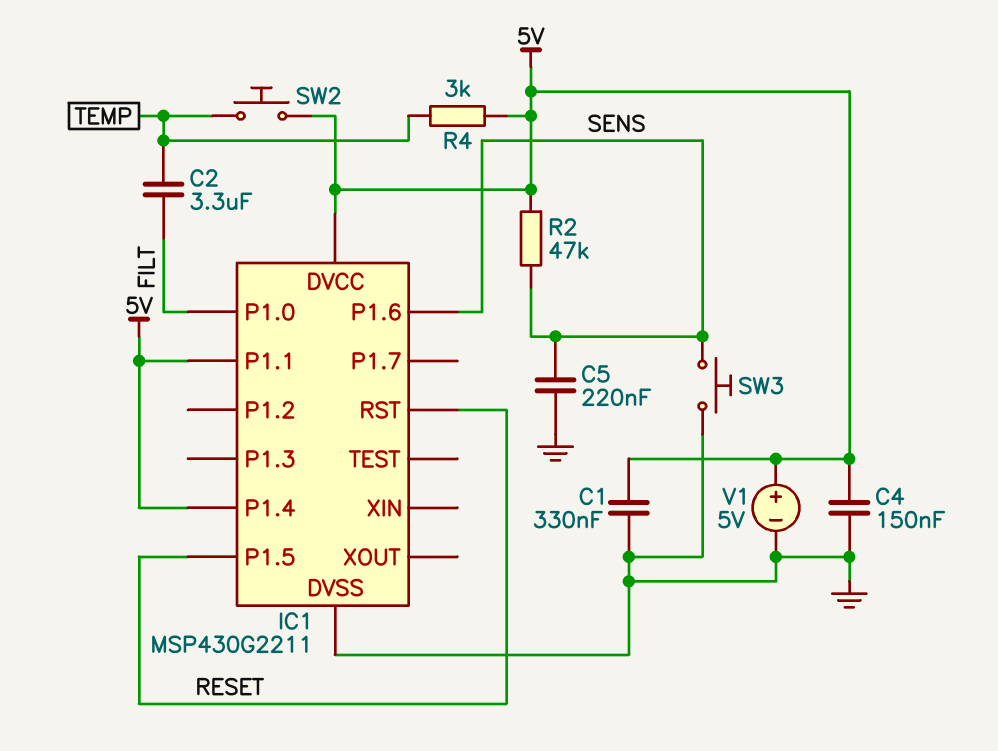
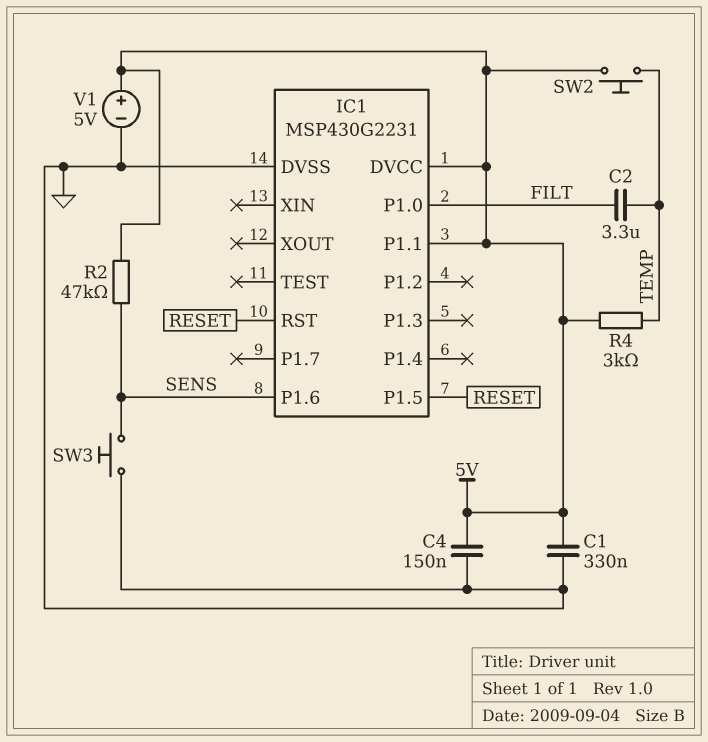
C5: 220nF (GND, SENS) -> none
IC1: MSP430G2211 -> MSP430G2231
IC1 pin P1.4: 5V -> none

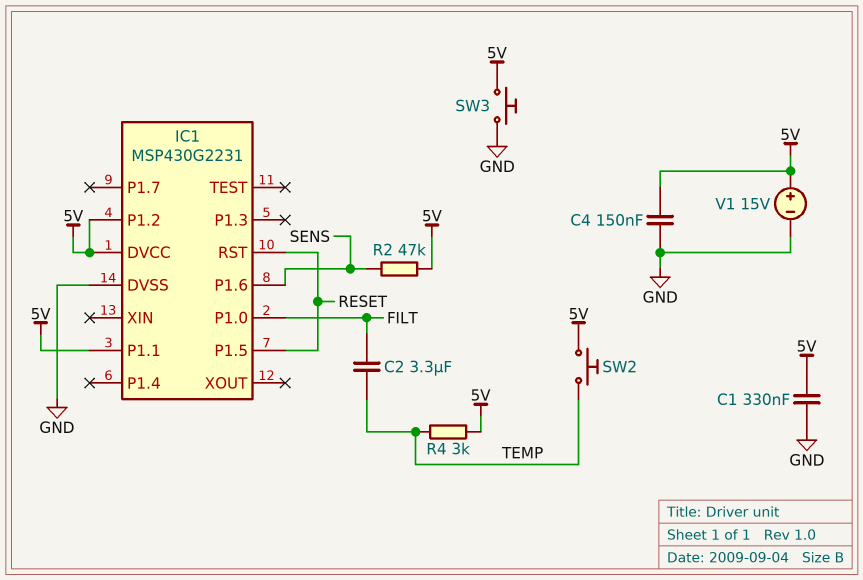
IC1 pin P1.2: none -> 5V
SW3: button (GND, SENS) -> button (5V, GND)
V1: 5V (plus 5V, minus GND) -> 15V (plus 5V, minus GND)

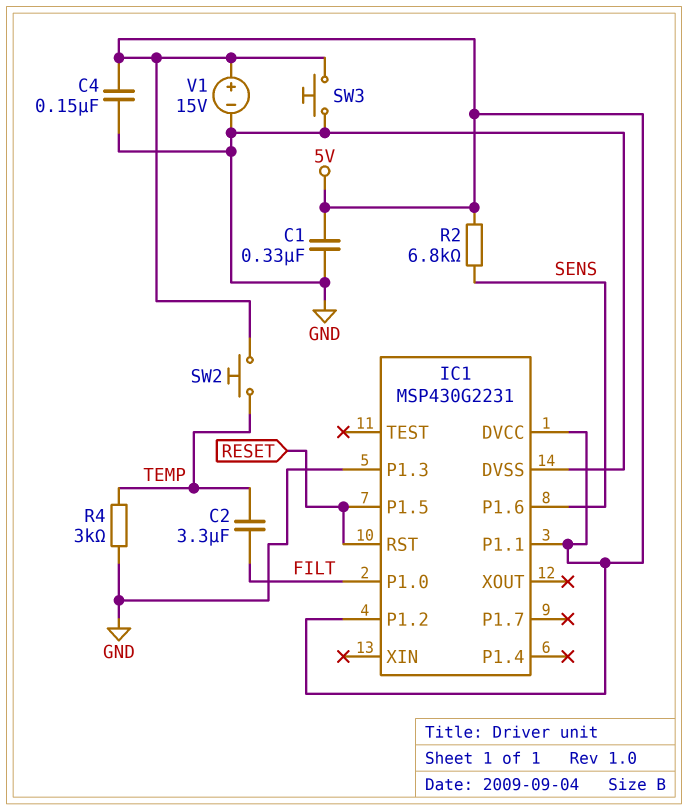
IC1 pin P1.3: none -> GND
R2: 47k (5V, SENS) -> 6.8k (5V, SENS)
R4: 3k (5V, TEMP) -> 3k (GND, TEMP)

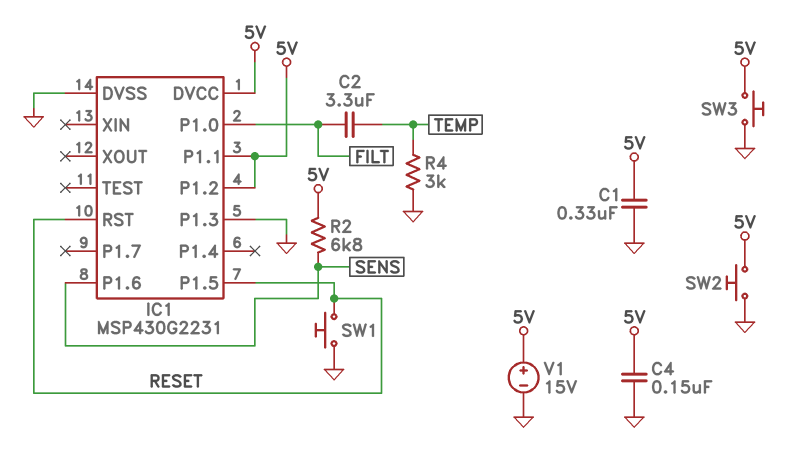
SW1: none -> button (GND, RESET)
SW2: button (5V, TEMP) -> button (5V, GND)

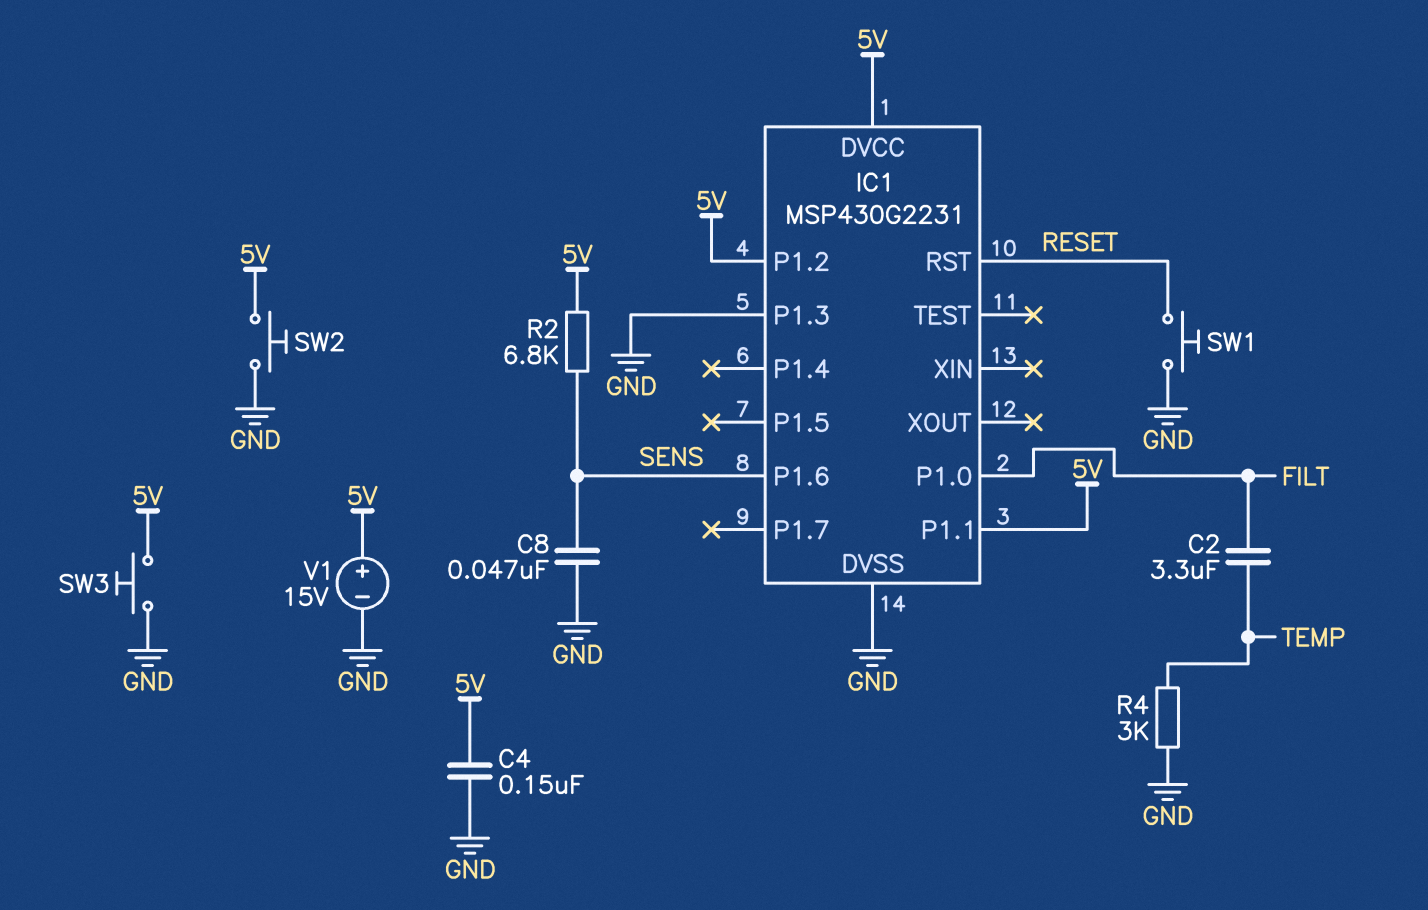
C1: 330nF (5V, GND) -> none
C8: none -> 47nF (GND, SENS)
IC1 pin P1.5: RESET -> none

